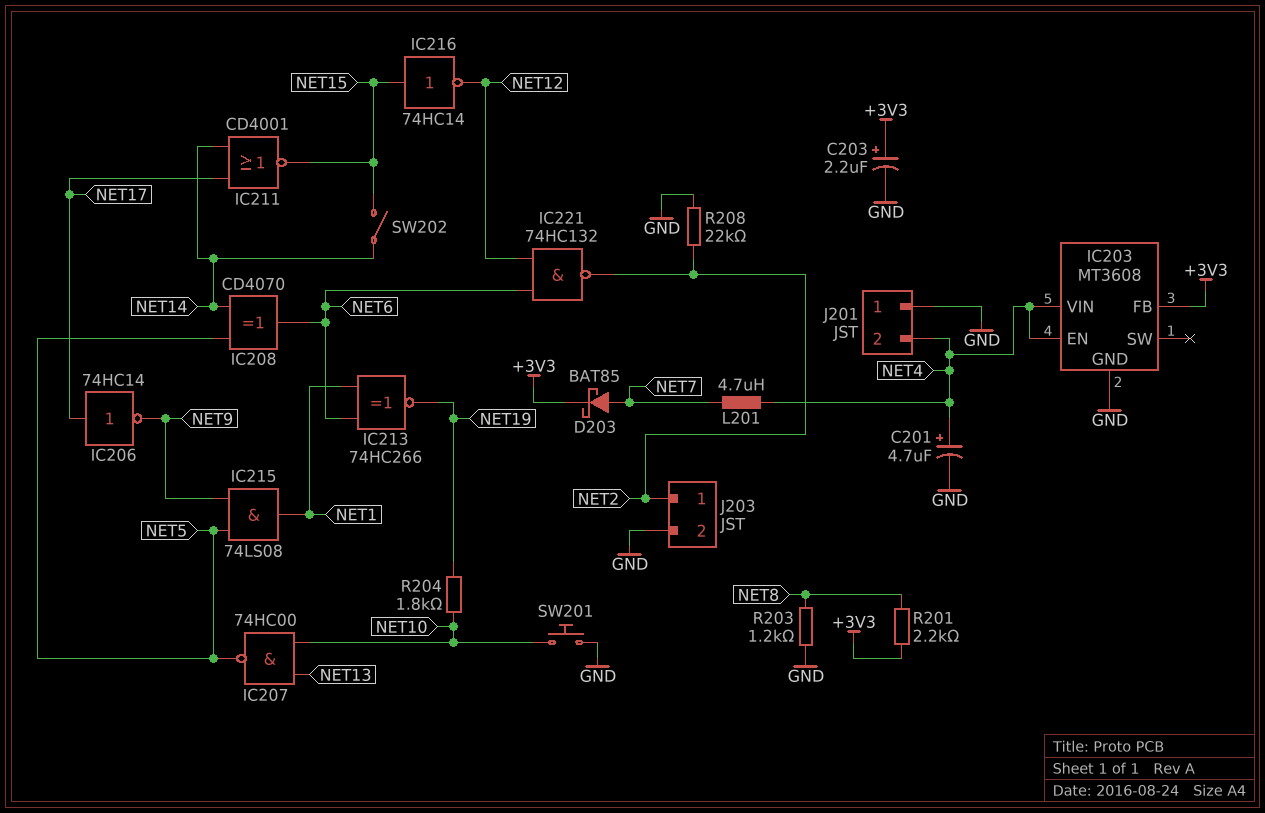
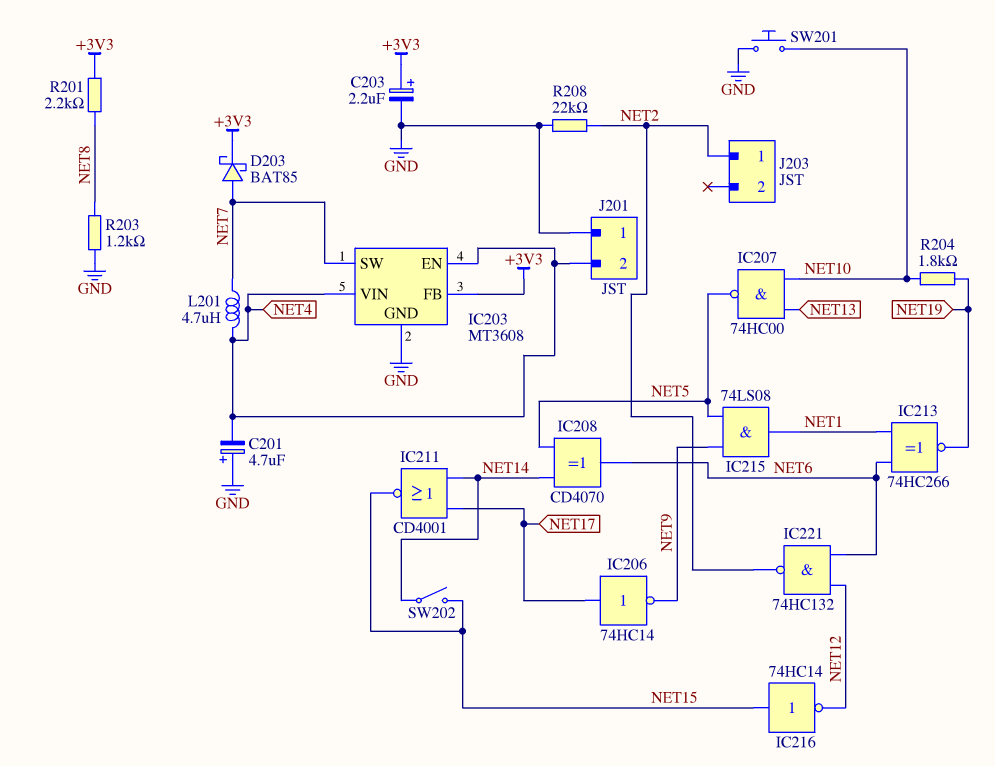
C201: 4.7uF (plus NET4, minus GND) -> 4.7uF (plus GND, minus NET4)
IC203 pin SW: none -> NET7
J203 pin 2: GND -> none

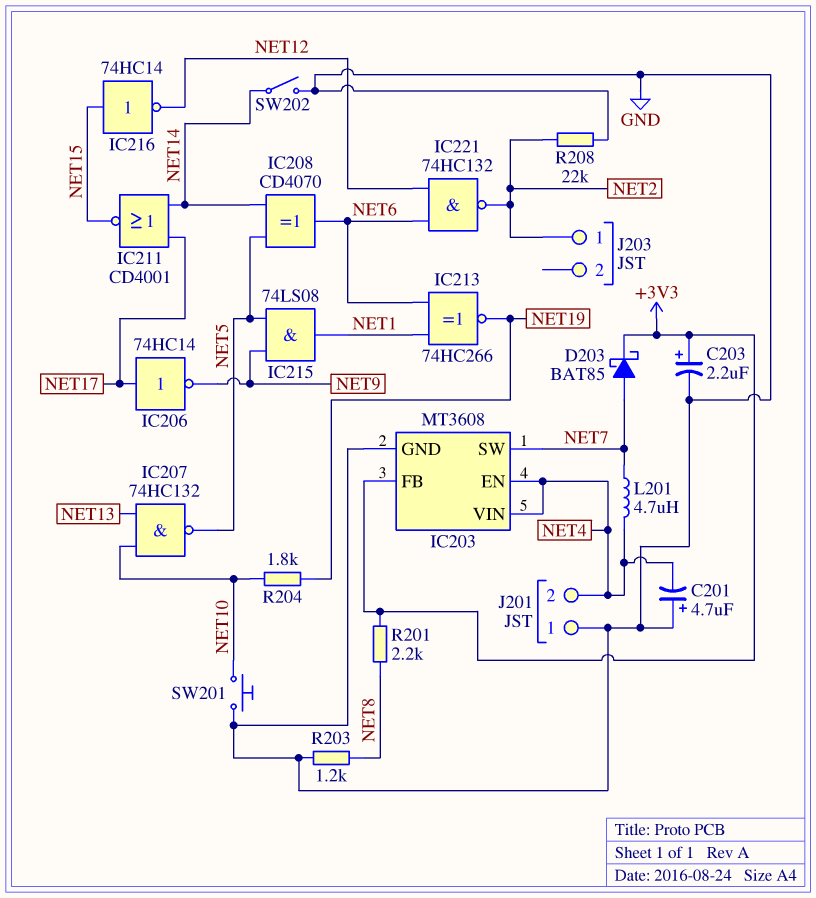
IC207: NAND 74HC00 (in NET10, in NET13, out NET5) -> NAND 74HC132 (in NET10, in NET13, out NET5)
SW202: switch (NET14, NET15) -> switch (GND, NET14)

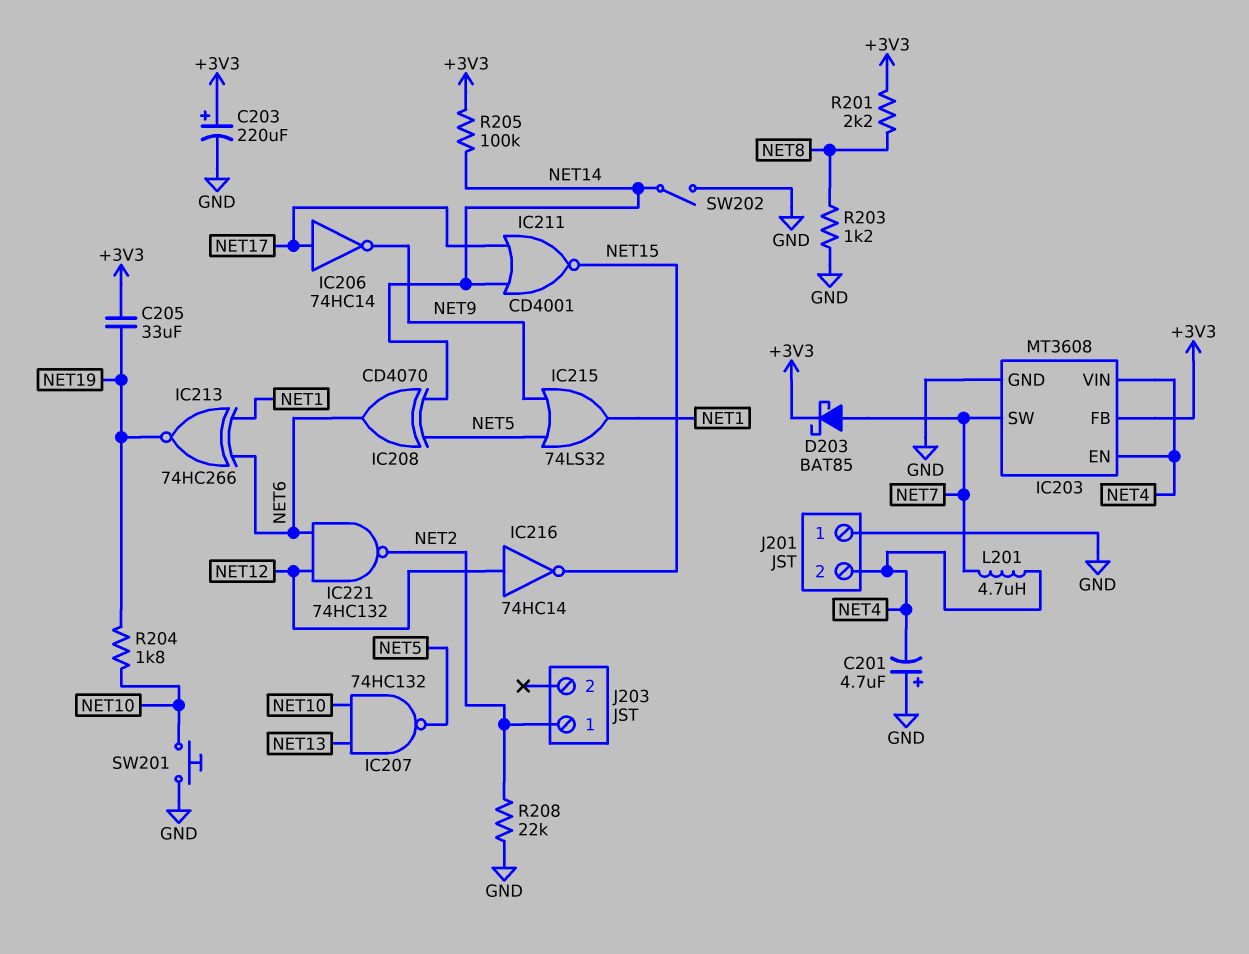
C203: 2.2uF (plus +3V3, minus GND) -> 220uF (plus +3V3, minus GND)
C205: none -> 33uF (+3V3, NET19)
IC215: AND 74LS08 (in NET5, in NET9, out NET1) -> OR 74LS32 (in NET5, in NET9, out NET1)
IC216: NOT 74HC14 (in NET15, out NET12) -> NOT 74HC14 (in NET12, out NET15)
R205: none -> 100k (+3V3, NET14)

